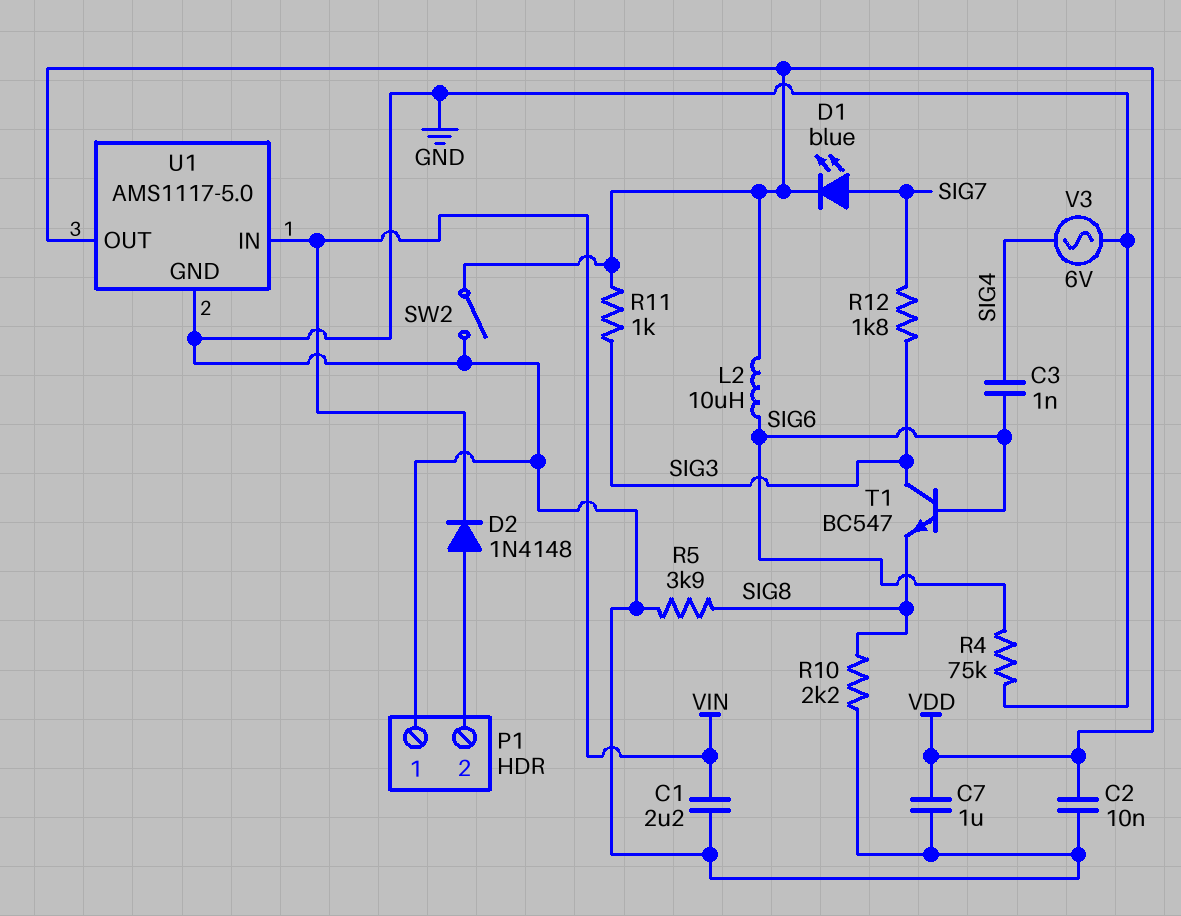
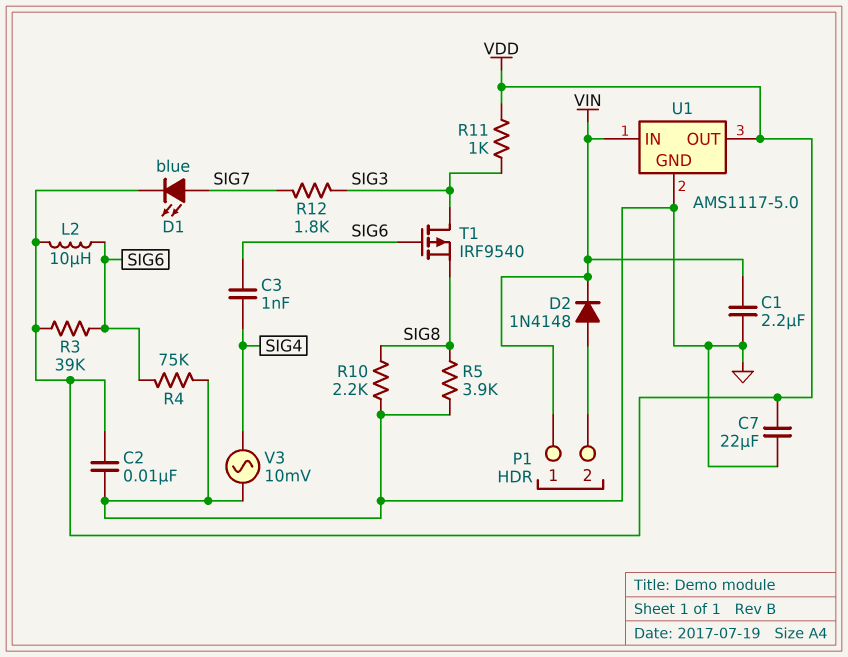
C7: 1uF (GND, VDD) -> 22uF (GND, VDD)
P1 pin 1: GND -> VIN
R3: none -> 39k (SIG6, VDD)
SW2: switch (GND, VDD) -> none
T1: NPN BC547 (B SIG6, C SIG3, E SIG8) -> PMOS IRF9540 (G SIG6, D SIG3, S SIG8)
V3: AC 6V (GND, SIG4) -> AC 10mV (GND, SIG4)

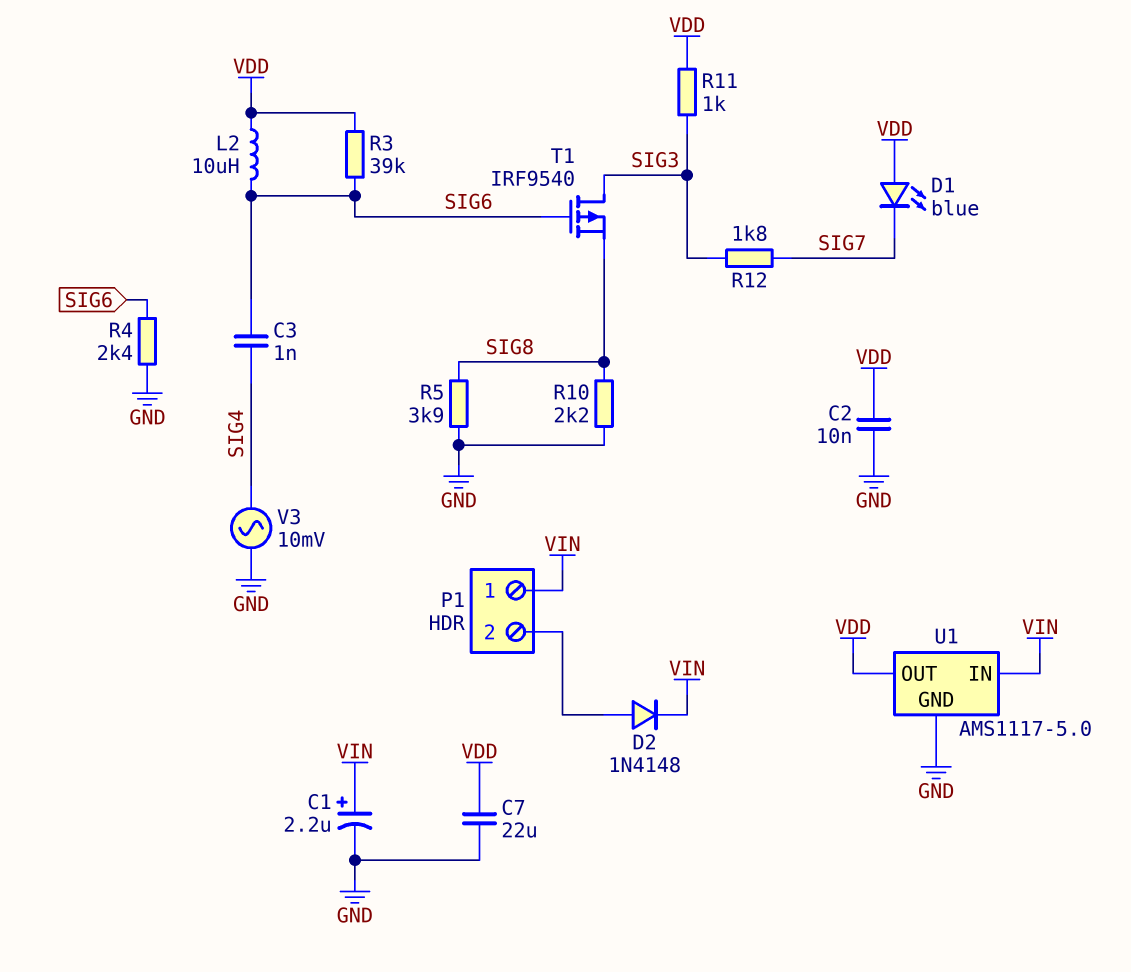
C1: 2.2uF (GND, VIN) -> 2.2uF (plus VIN, minus GND)
D1: LED blue (A SIG7, K VDD) -> LED blue (A VDD, K SIG7)
R4: 75k (GND, SIG6) -> 2.4k (GND, SIG6)

